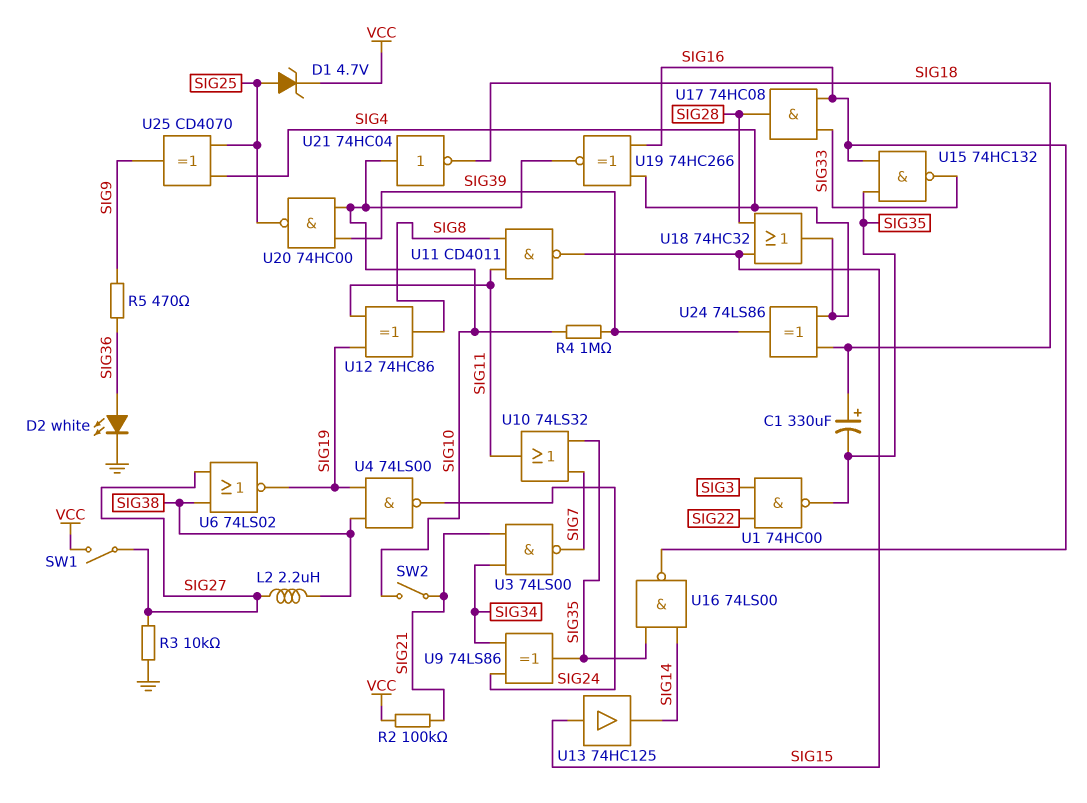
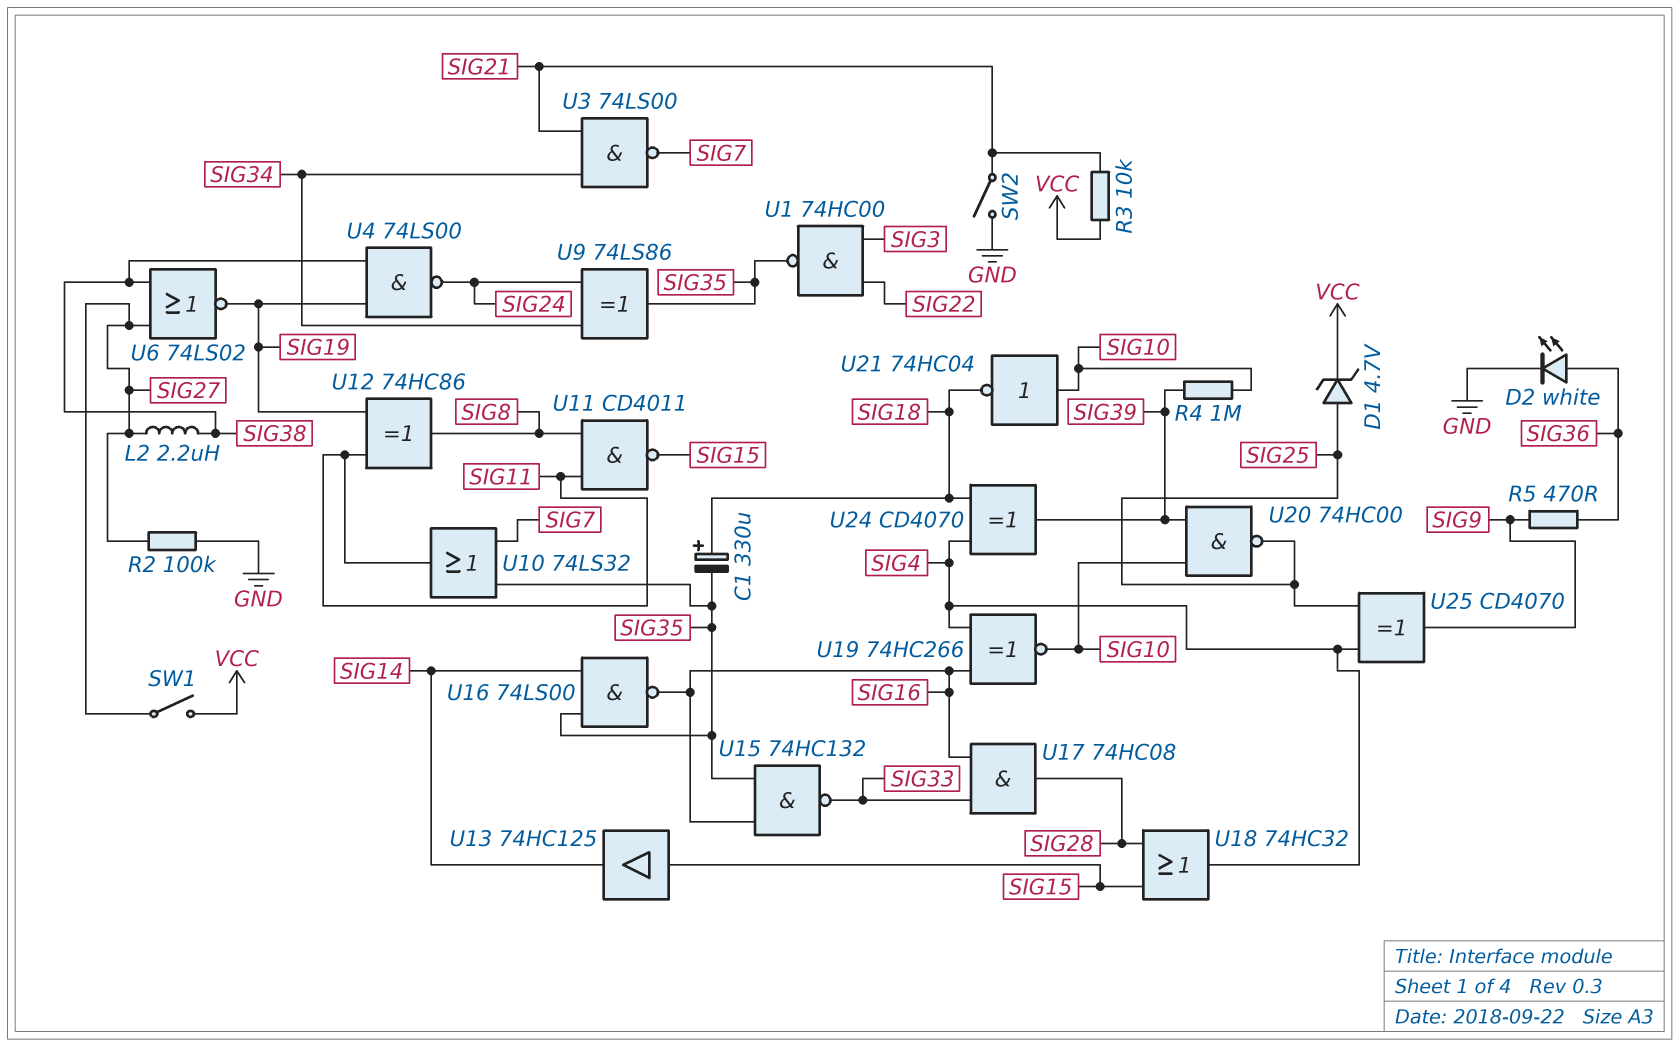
R2: 100k (SIG21, VCC) -> 100k (GND, SIG27)
R3: 10k (GND, SIG27) -> 10k (SIG21, VCC)
SW2: switch (SIG10, SIG21) -> switch (GND, SIG21)
U24: XOR 74LS86 (in SIG4, in SIG18, out SIG39) -> XOR CD4070 (in SIG4, in SIG18, out SIG39)

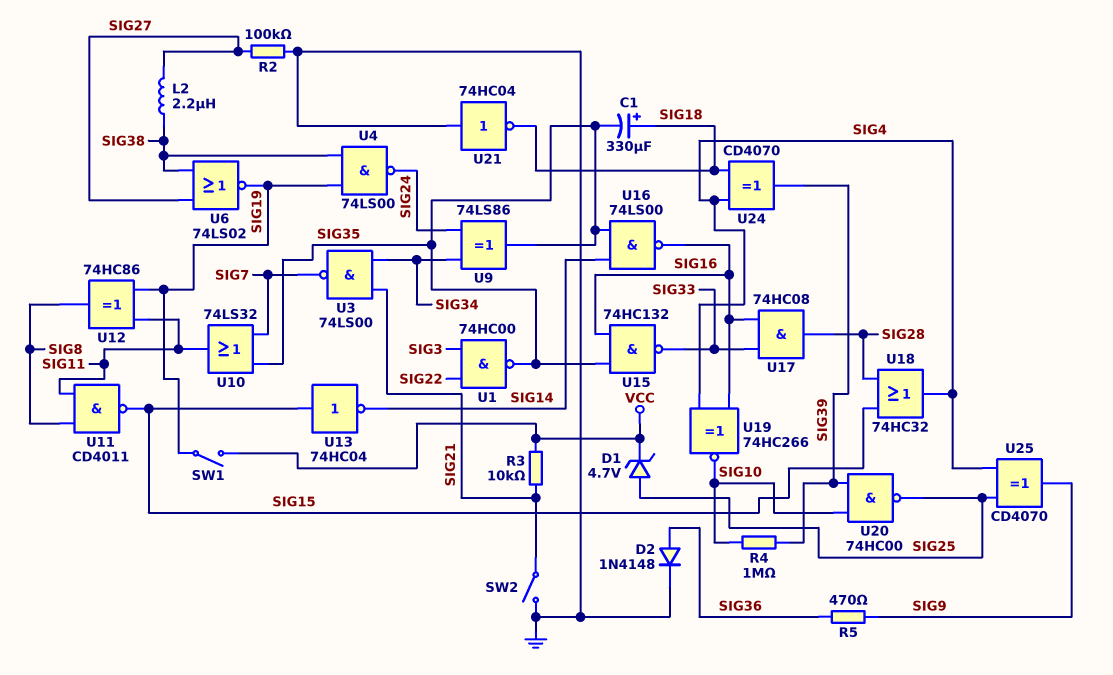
D2: LED white (A SIG36, K GND) -> diode 1N4148 (A SIG36, K GND)
SW1: switch (SIG27, VCC) -> switch (SIG19, VCC)
U13: buffer 74HC125 (in SIG15, out SIG14) -> NOT 74HC04 (in SIG15, out SIG14)
U21: NOT 74HC04 (in SIG10, out SIG18) -> NOT 74HC04 (in GND, out SIG18)

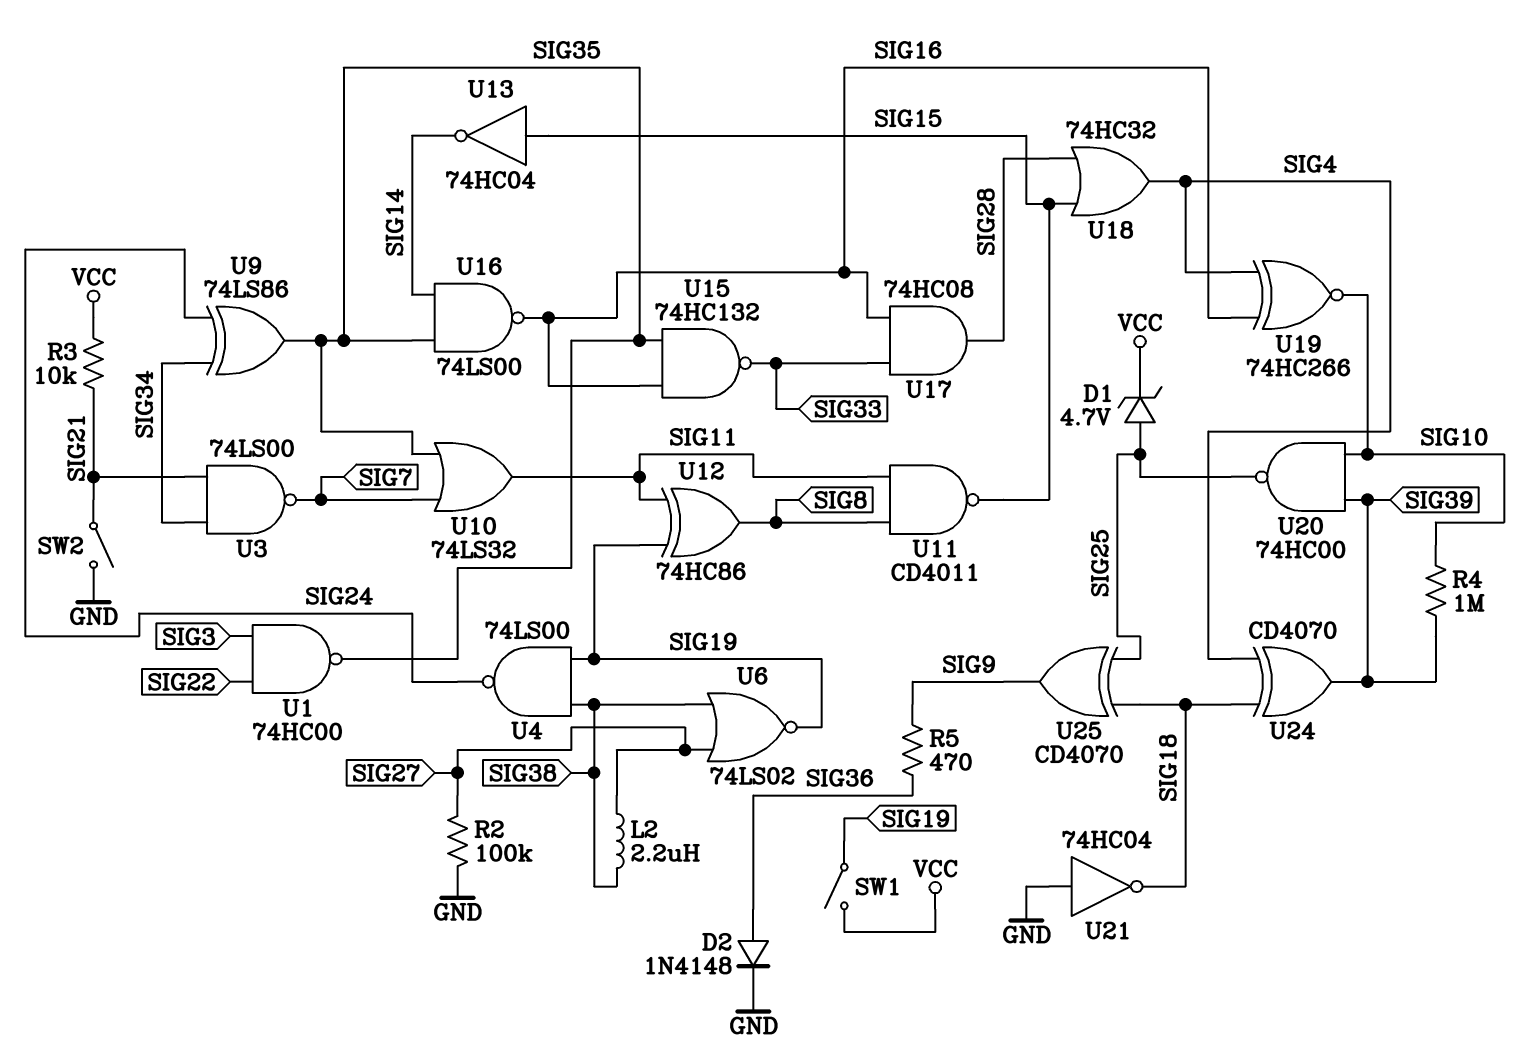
C1: 330uF (plus SIG18, minus SIG35) -> none
U25: XOR CD4070 (in SIG4, in SIG25, out SIG9) -> XOR CD4070 (in SIG18, in SIG25, out SIG9)

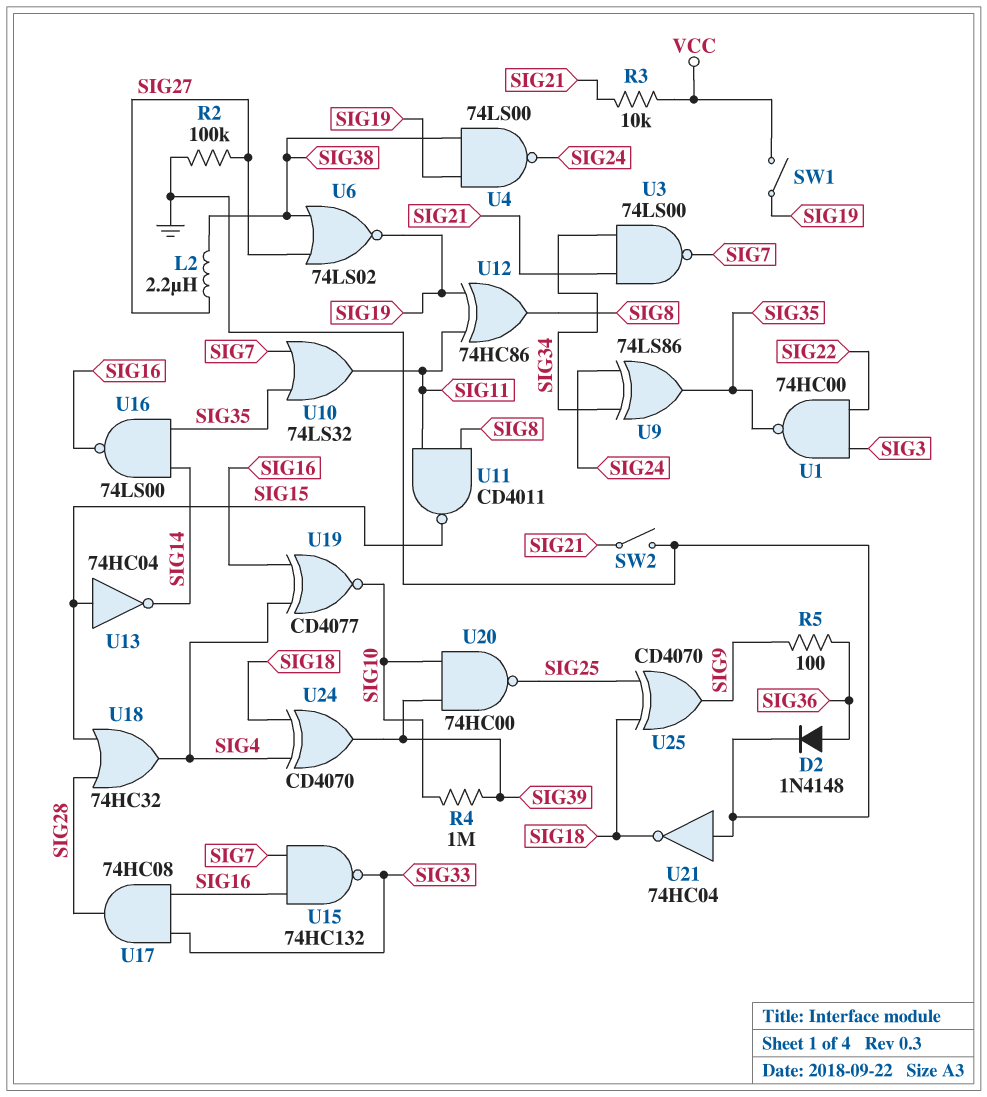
D1: zener 4.7V (A SIG25, K VCC) -> none
R5: 470 (SIG9, SIG36) -> 100 (SIG9, SIG36)
U15: NAND 74HC132 (in SIG16, in SIG35, out SIG33) -> NAND 74HC132 (in SIG7, in SIG16, out SIG33)
U19: XNOR 74HC266 (in SIG4, in SIG16, out SIG10) -> XNOR CD4077 (in SIG4, in SIG16, out SIG10)

